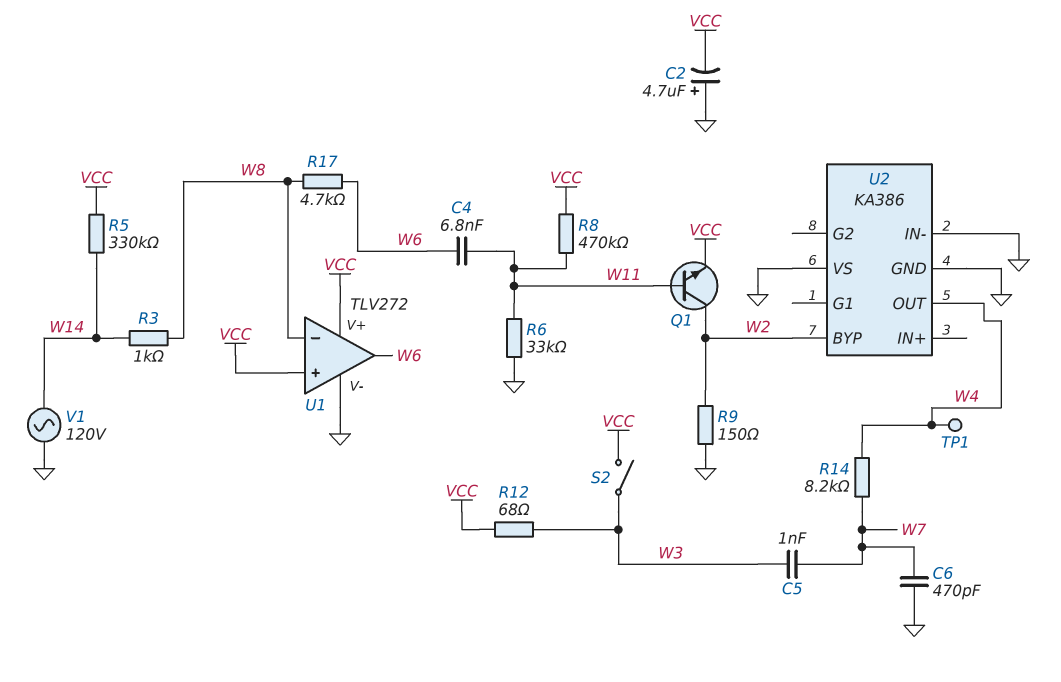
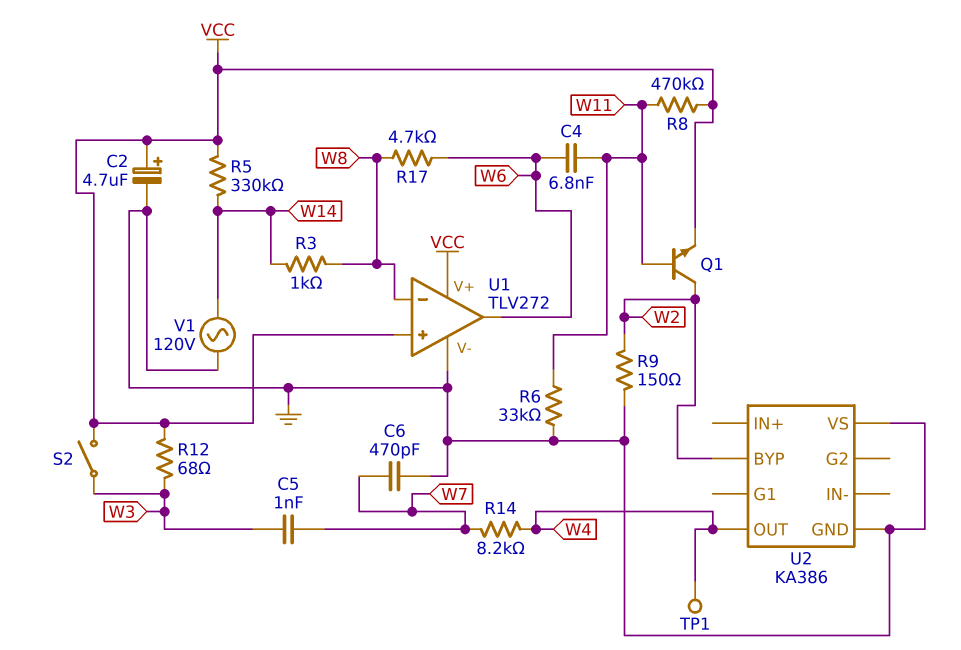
C2: 4.7uF (plus GND, minus VCC) -> 4.7uF (plus VCC, minus GND)
U2 pin IN-: GND -> none

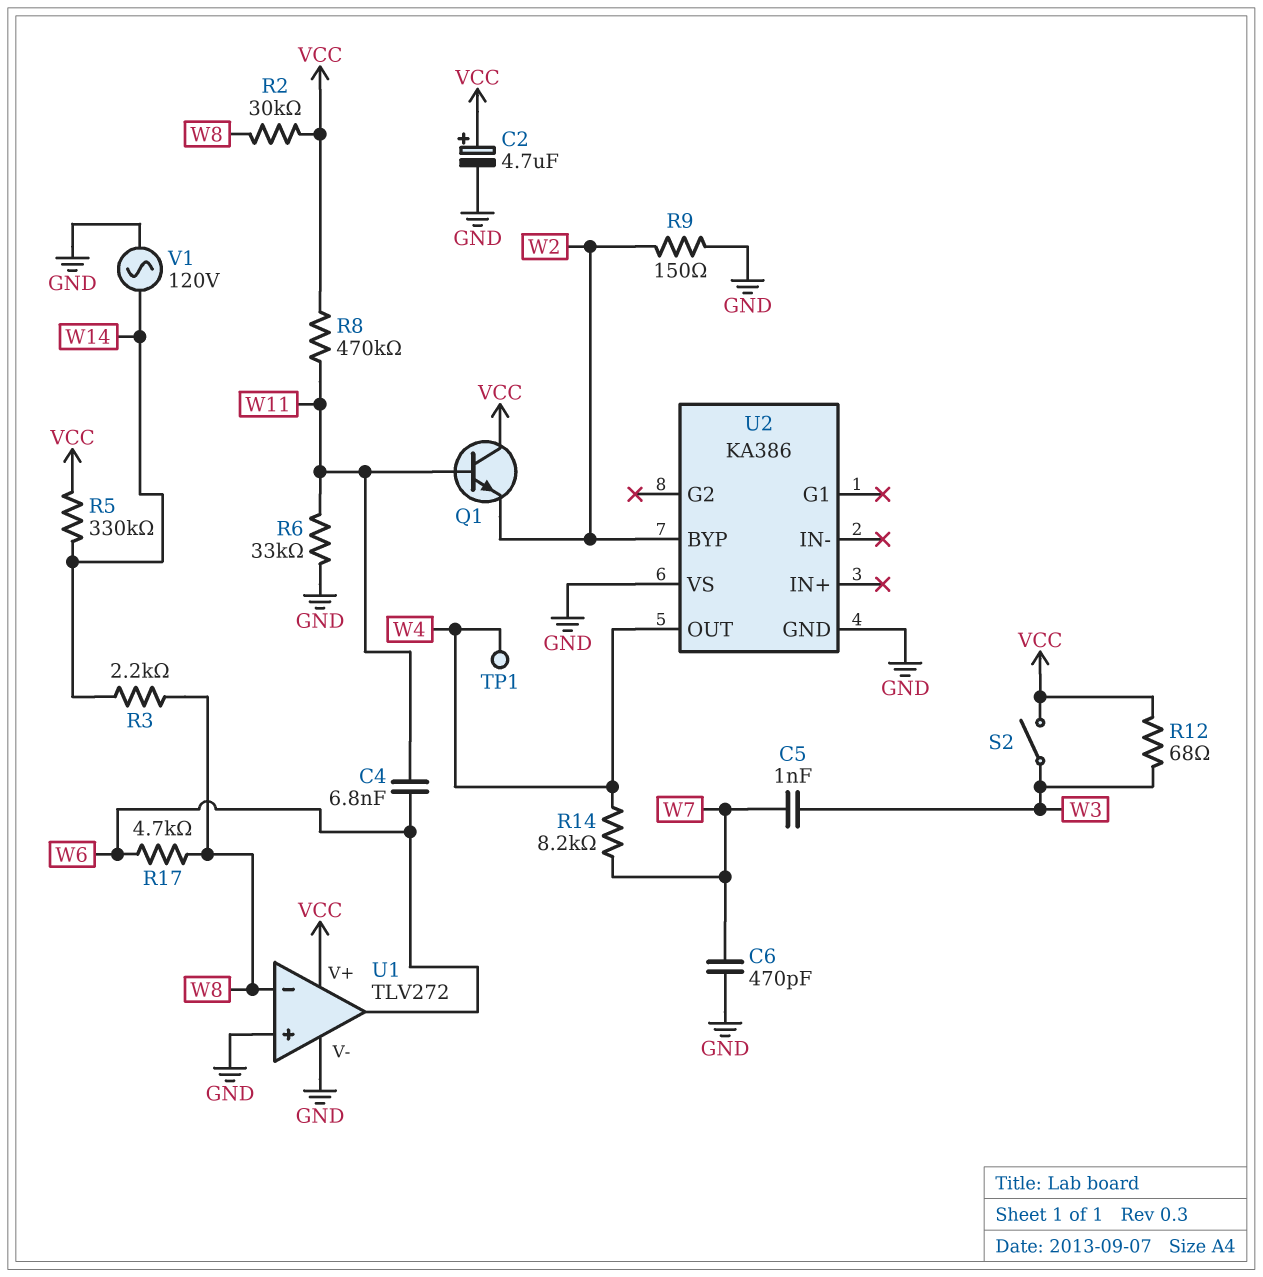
Q1: NPN (B W11, C W2, E VCC) -> NPN (B W11, C VCC, E W2)
R2: none -> 30k (VCC, W8)
R3: 1k (W8, W14) -> 2.2k (W8, W14)
U1 pin in+: VCC -> GND

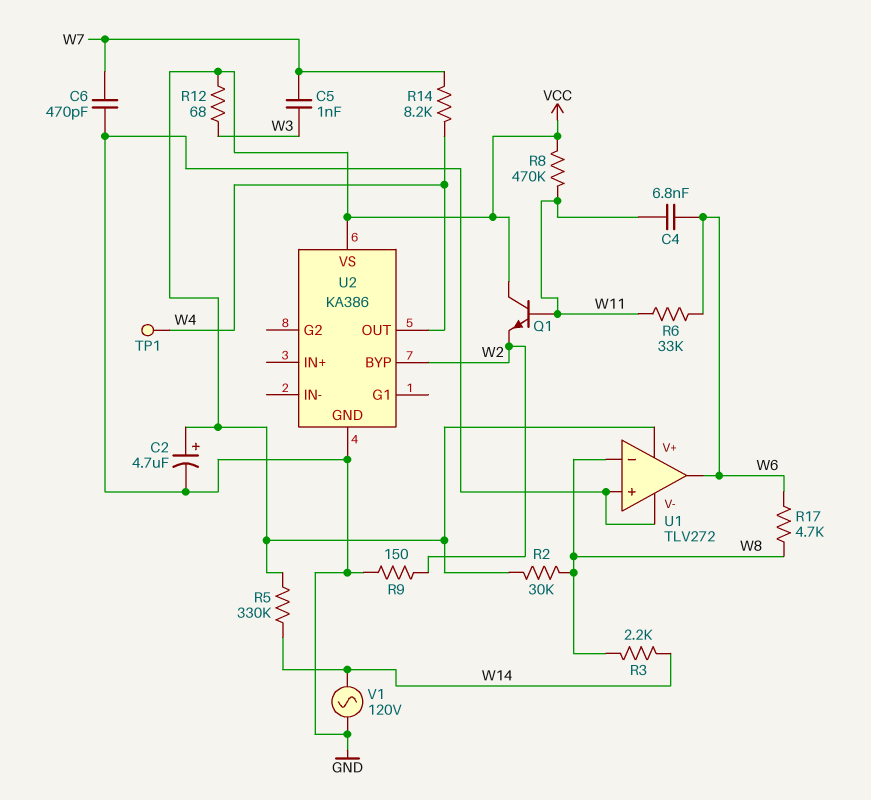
R6: 33k (GND, W11) -> 33k (W6, W11)
S2: switch (VCC, W3) -> none
U2 pin VS: GND -> VCC

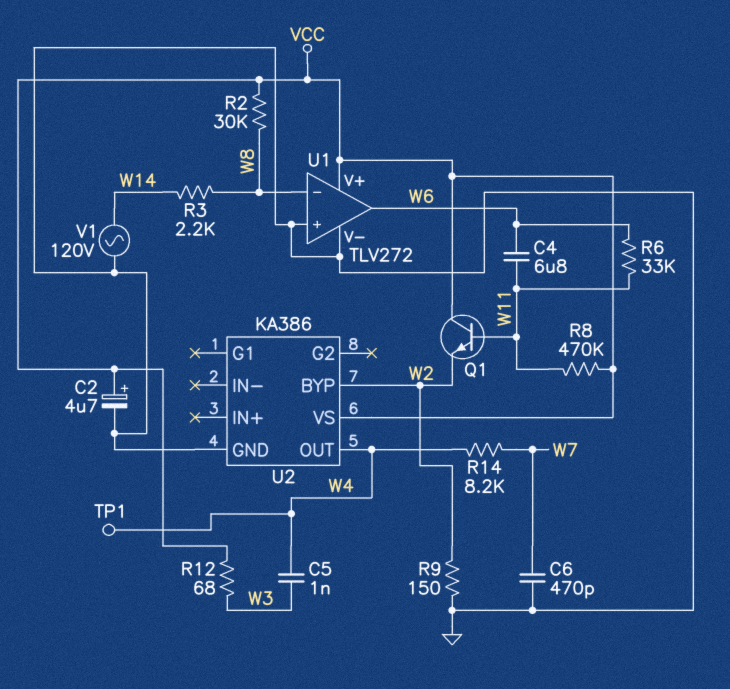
C4: 6.8nF (W6, W11) -> 6.8uF (W6, W11)
C5: 1nF (W3, W7) -> 1nF (W3, W4)
R5: 330k (VCC, W14) -> none
R17: 4.7k (W6, W8) -> none

